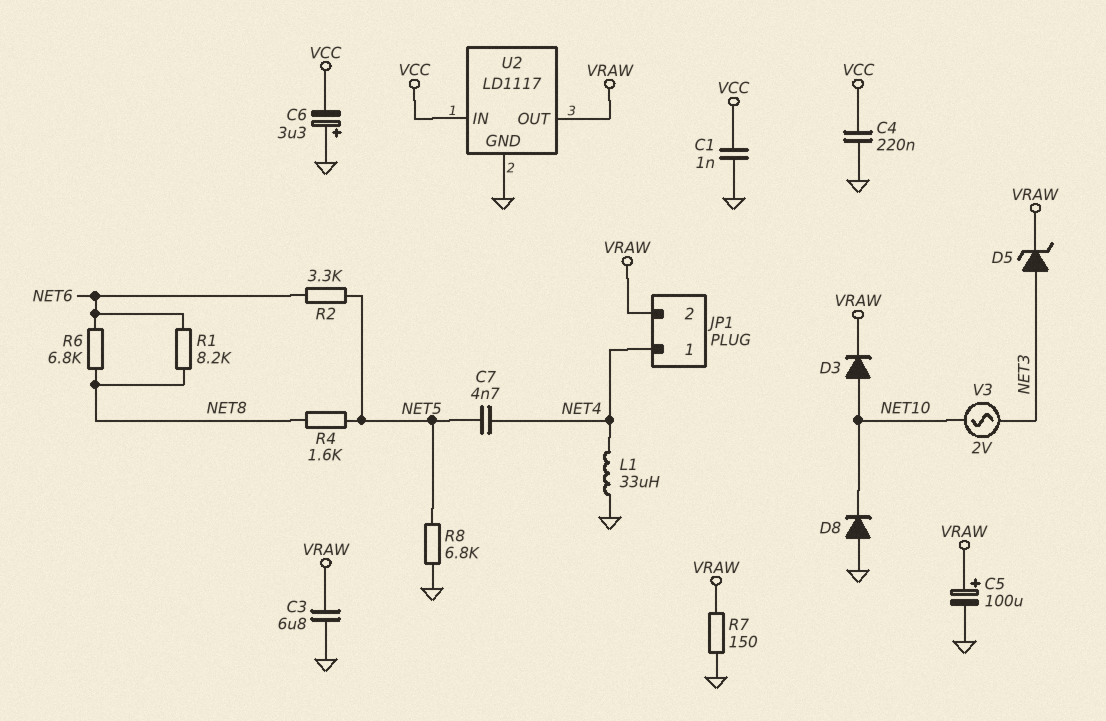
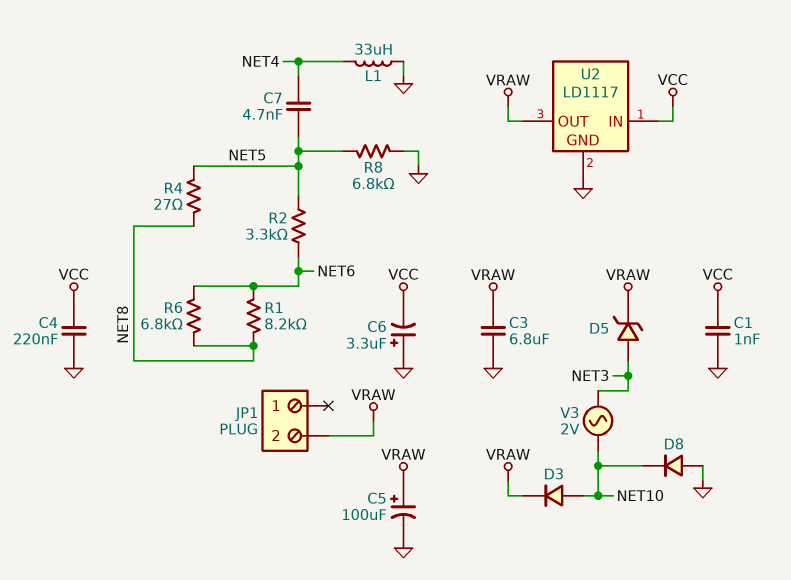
JP1 pin 1: NET4 -> none
R4: 1.6k (NET5, NET8) -> 27 (NET5, NET8)
R7: 150 (GND, VRAW) -> none

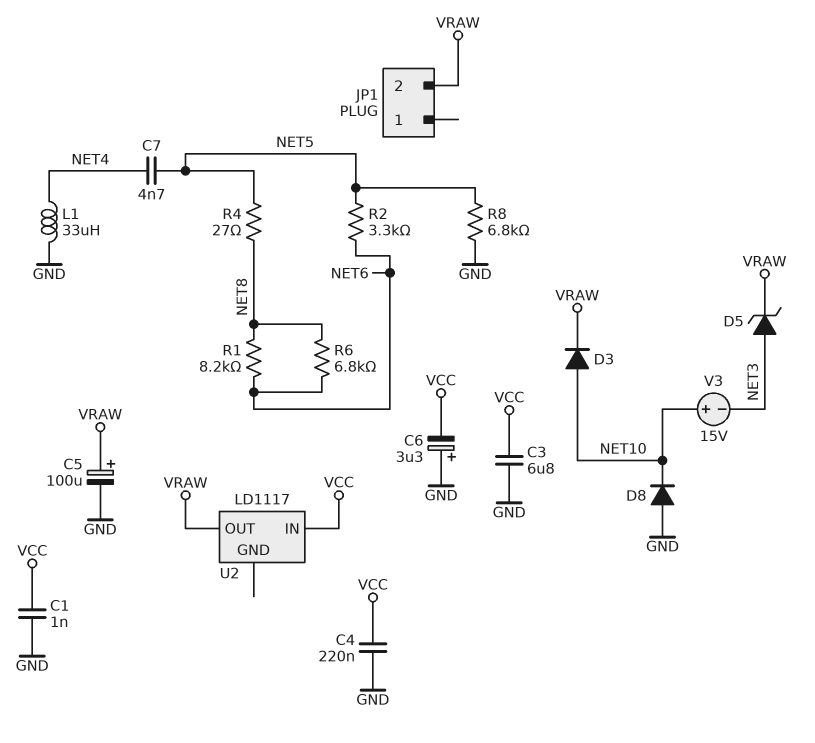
C3: 6.8uF (GND, VRAW) -> 6.8uF (GND, VCC)
U2 pin GND: GND -> none
V3: AC 2V (NET3, NET10) -> 15V (plus NET10, minus NET3)

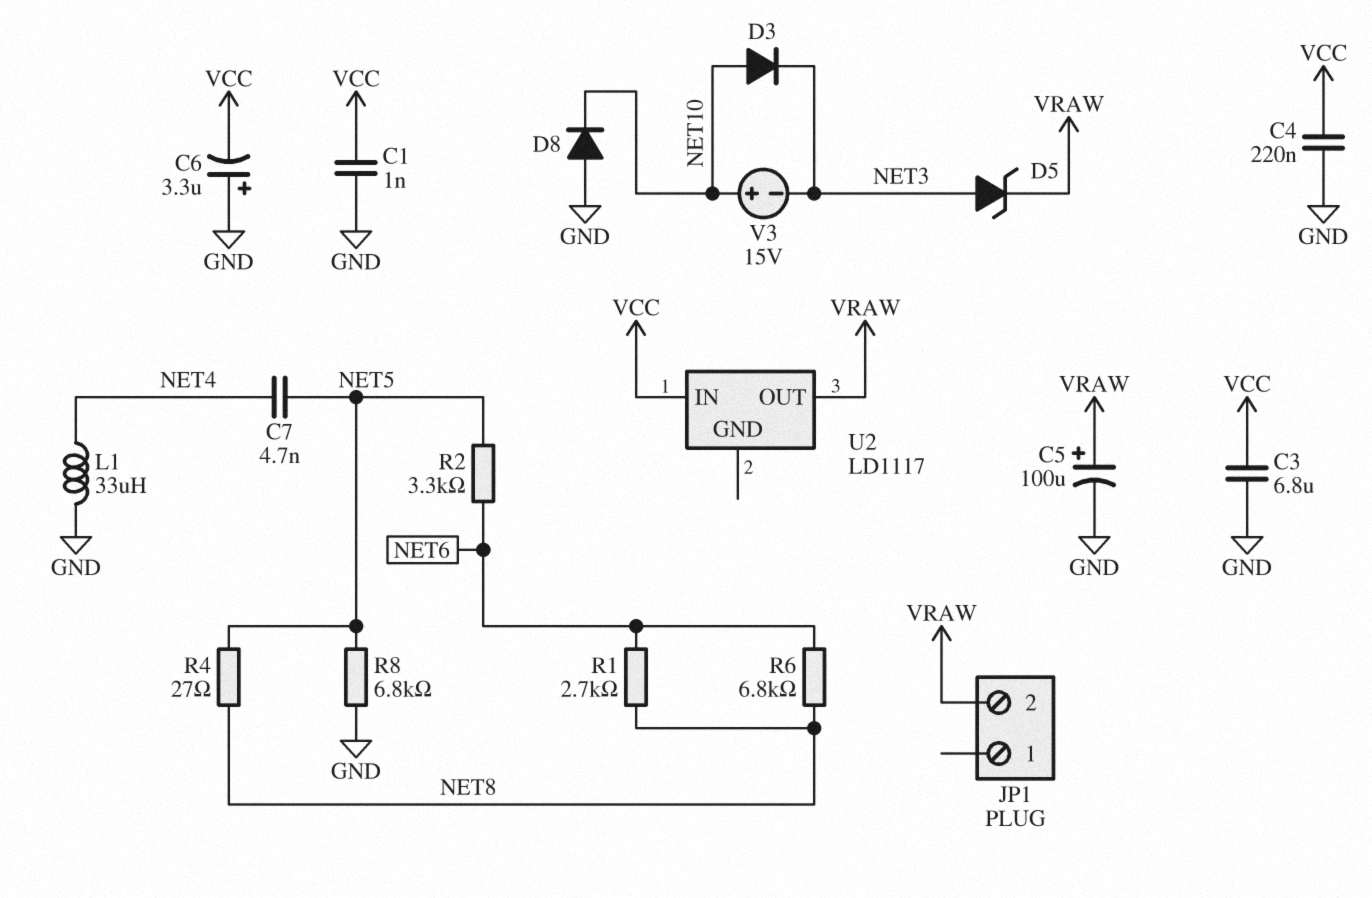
D3: diode (A NET10, K VRAW) -> diode (A NET10, K NET3)
R1: 8.2k (NET6, NET8) -> 2.7k (NET6, NET8)

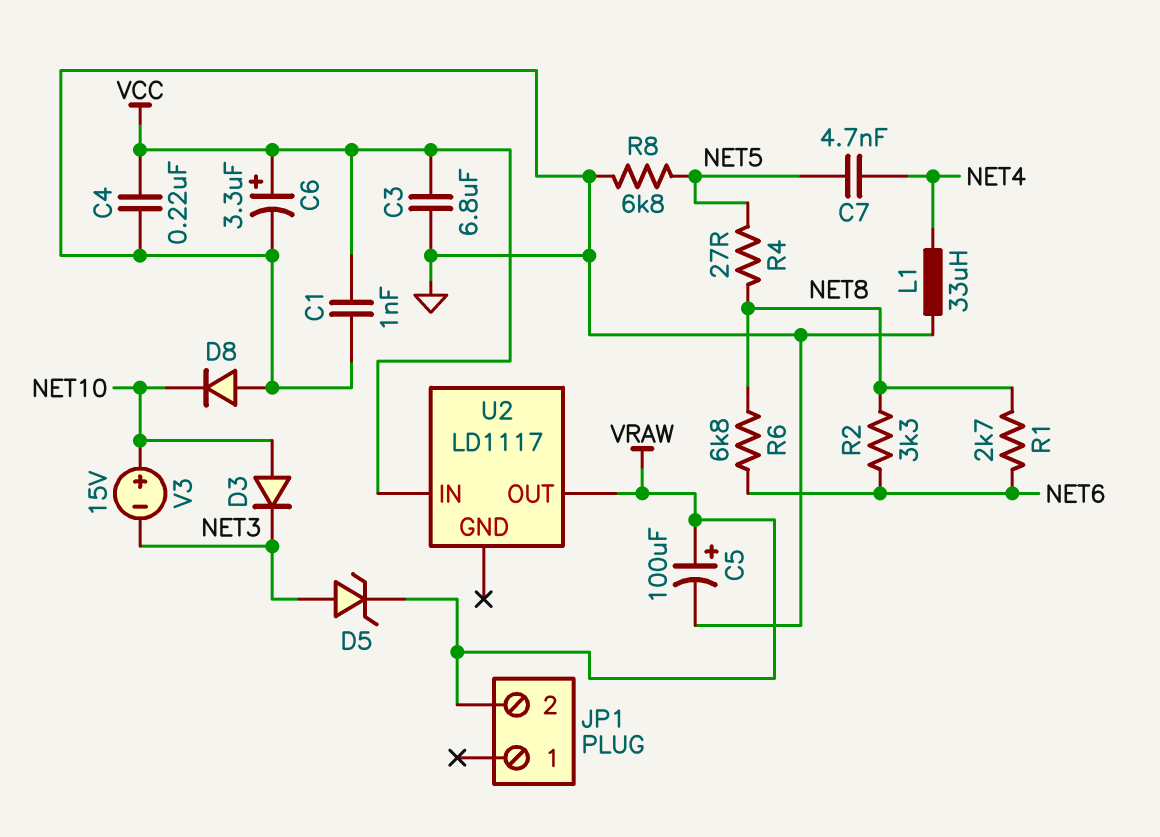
C6: 3.3uF (plus GND, minus VCC) -> 3.3uF (plus VCC, minus GND)
R2: 3.3k (NET5, NET6) -> 3.3k (NET6, NET8)

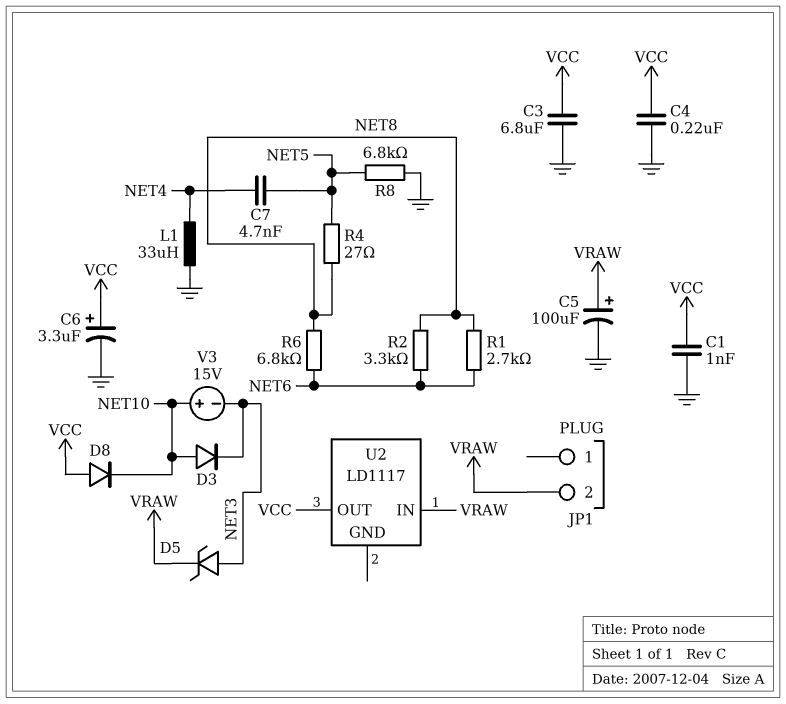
D8: diode (A GND, K NET10) -> diode (A VCC, K NET10)
U2 pin IN: VCC -> VRAW
U2 pin OUT: VRAW -> VCC

